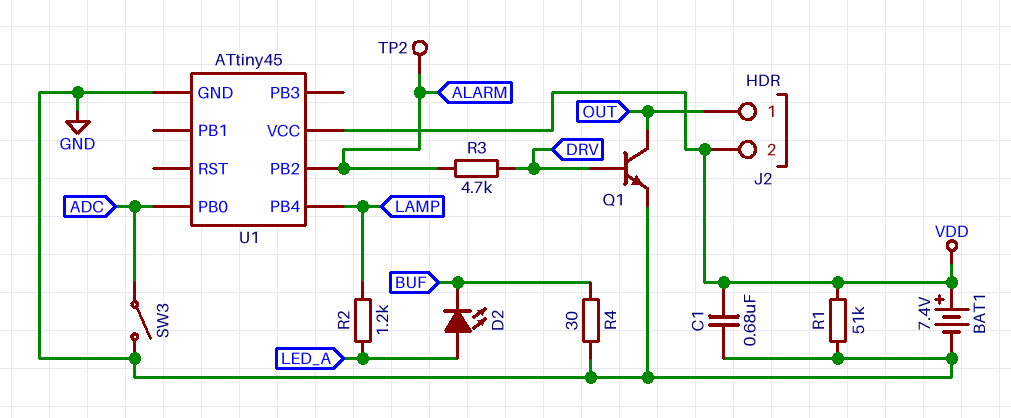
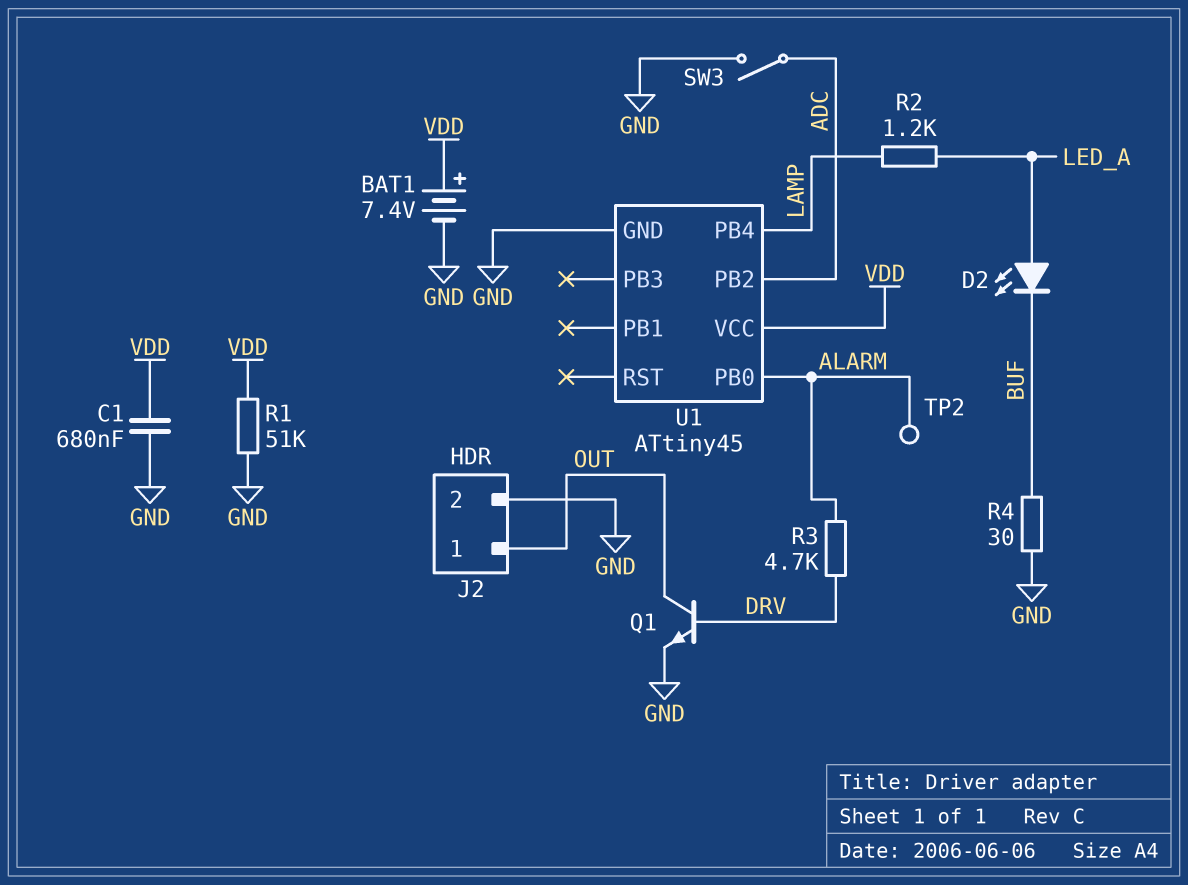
J2 pin 2: VDD -> GND
U1 pin PB0: ADC -> ALARM
U1 pin PB2: ALARM -> ADC

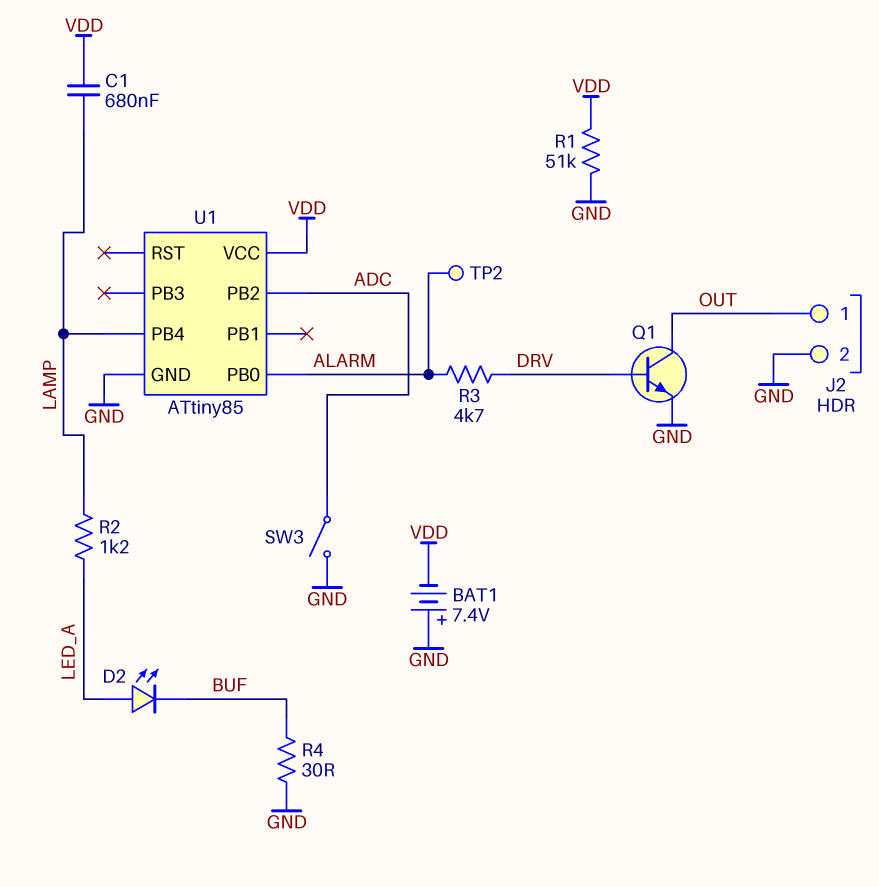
BAT1: 7.4V (plus VDD, minus GND) -> 7.4V (plus GND, minus VDD)
C1: 680nF (GND, VDD) -> 680nF (LAMP, VDD)
U1: ATtiny45 -> ATtiny85

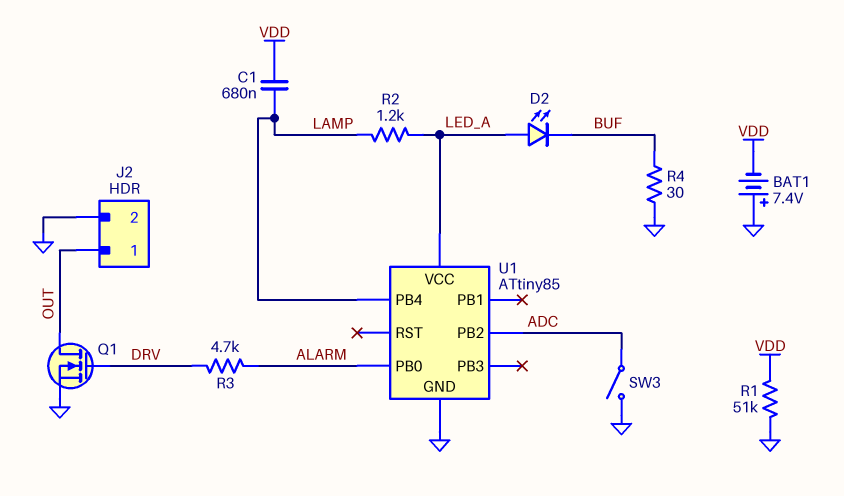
Q1: NPN (B DRV, C OUT, E GND) -> NMOS (G DRV, D OUT, S GND)
TP2: test point (ALARM) -> none
U1 pin VCC: VDD -> LED_A

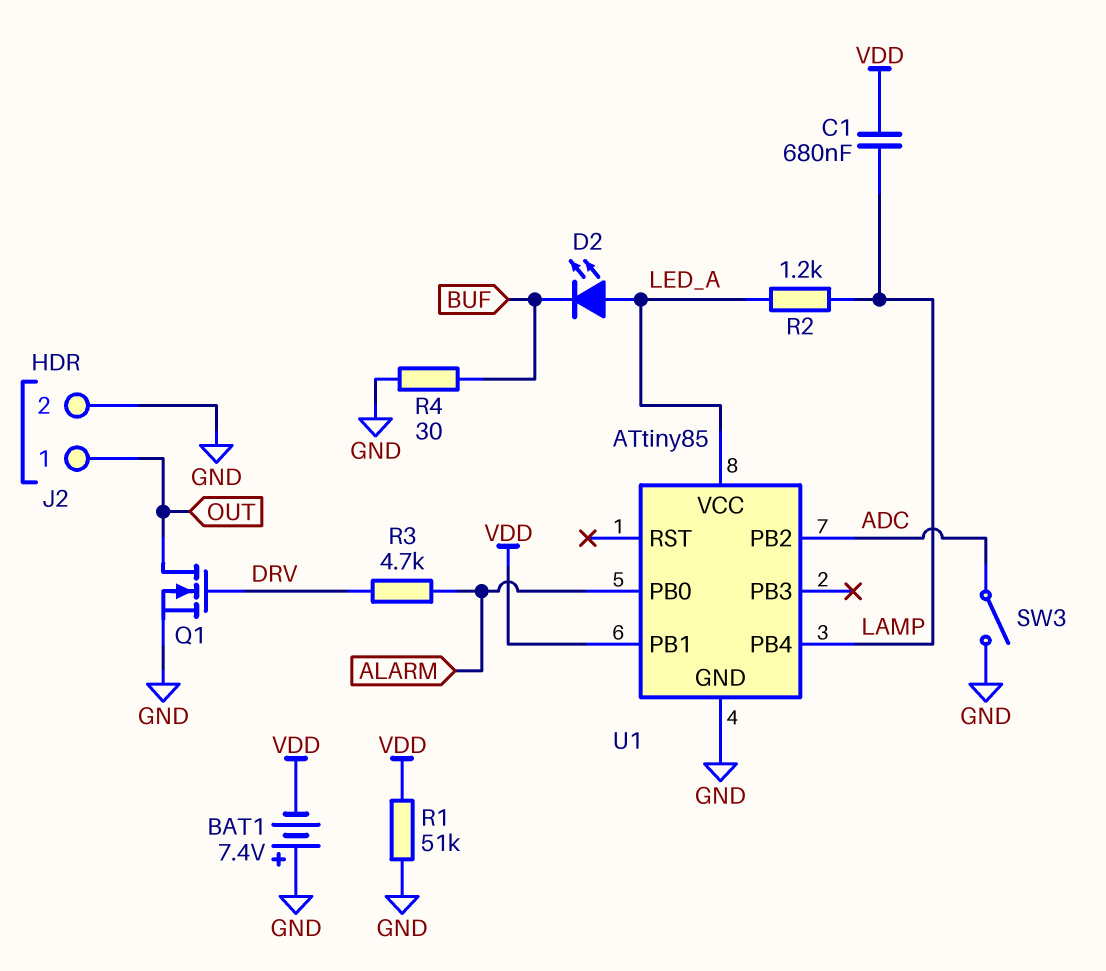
U1 pin PB1: none -> VDD

